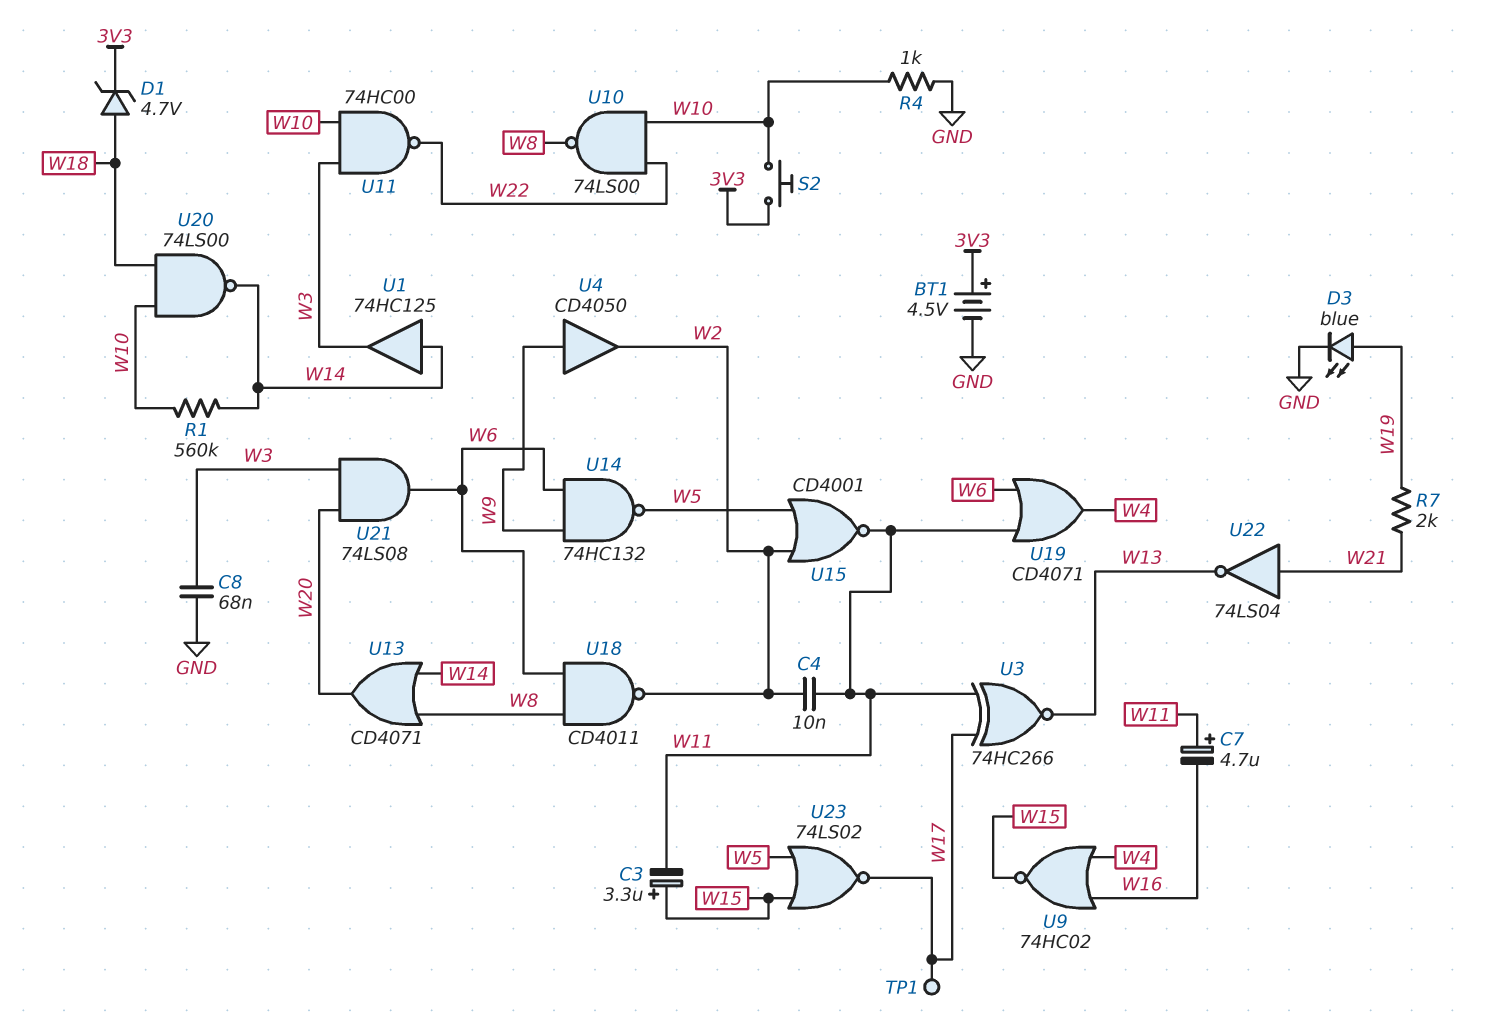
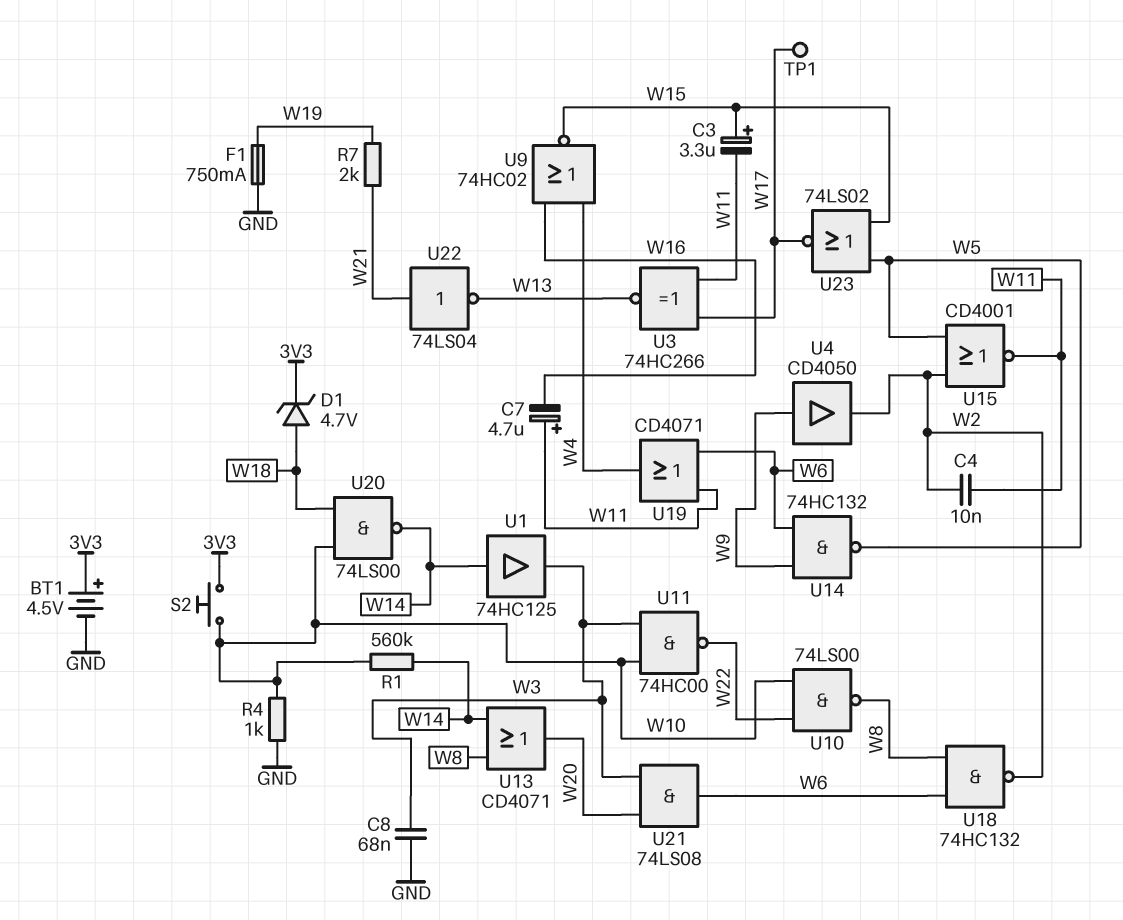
D3: LED blue (A W19, K GND) -> none
F1: none -> 750mA (GND, W19)
U18: NAND CD4011 (in W6, in W8, out W2) -> NAND 74HC132 (in W6, in W8, out W2)

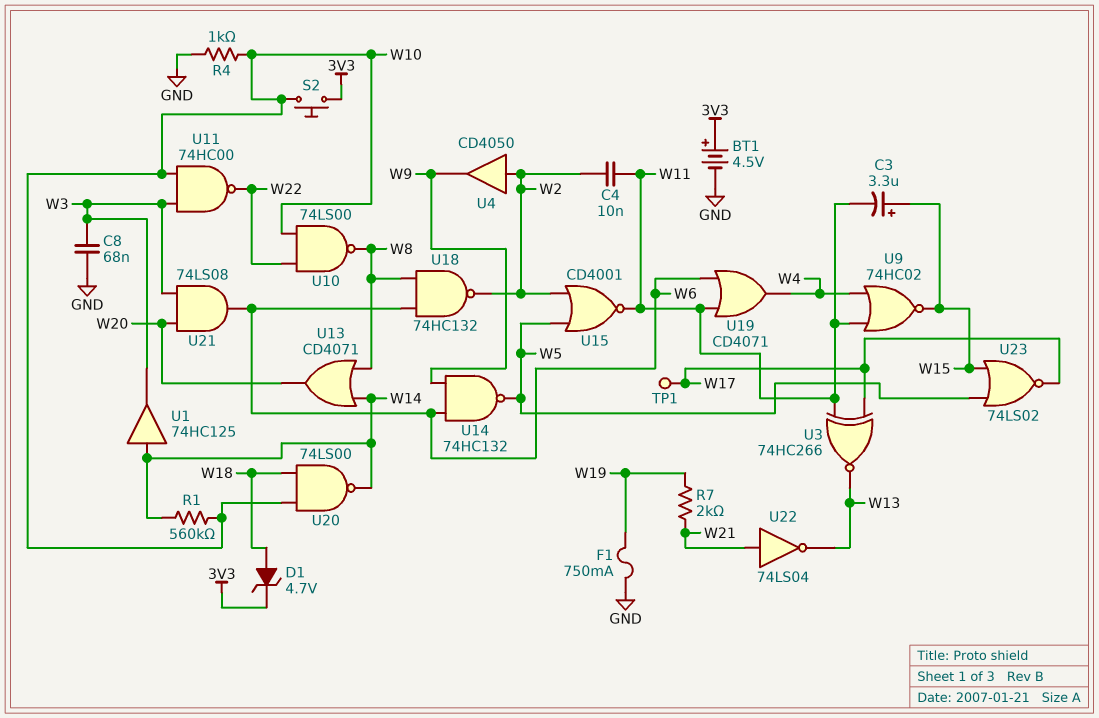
C7: 4.7uF (plus W11, minus W16) -> none
U4: buffer CD4050 (in W9, out W2) -> buffer CD4050 (in W2, out W9)
U9: NOR 74HC02 (in W4, in W16, out W15) -> NOR 74HC02 (in W4, in W11, out W15)

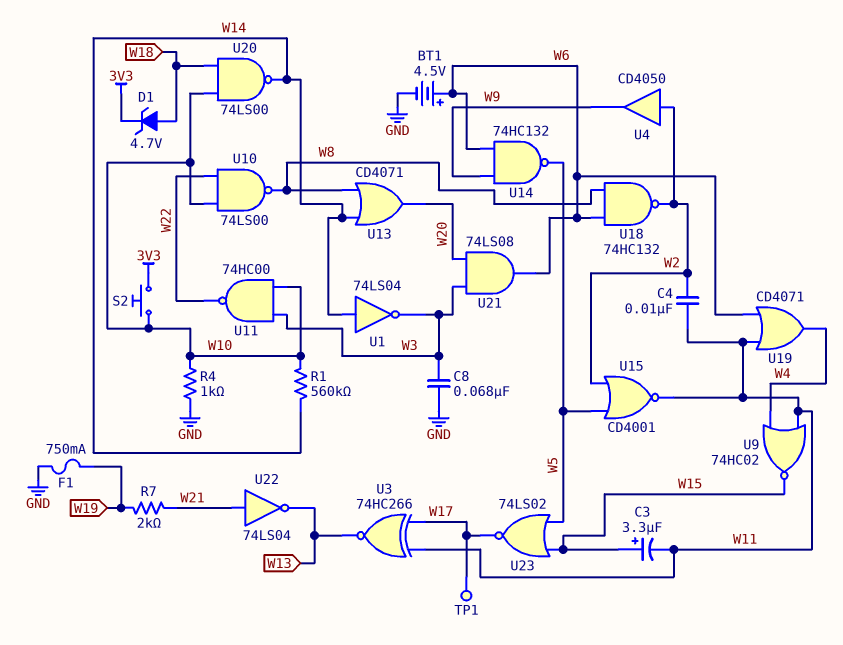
BT1: 4.5V (plus 3V3, minus GND) -> 4.5V (plus W6, minus GND)
U1: buffer 74HC125 (in W14, out W3) -> NOT 74LS04 (in W14, out W3)

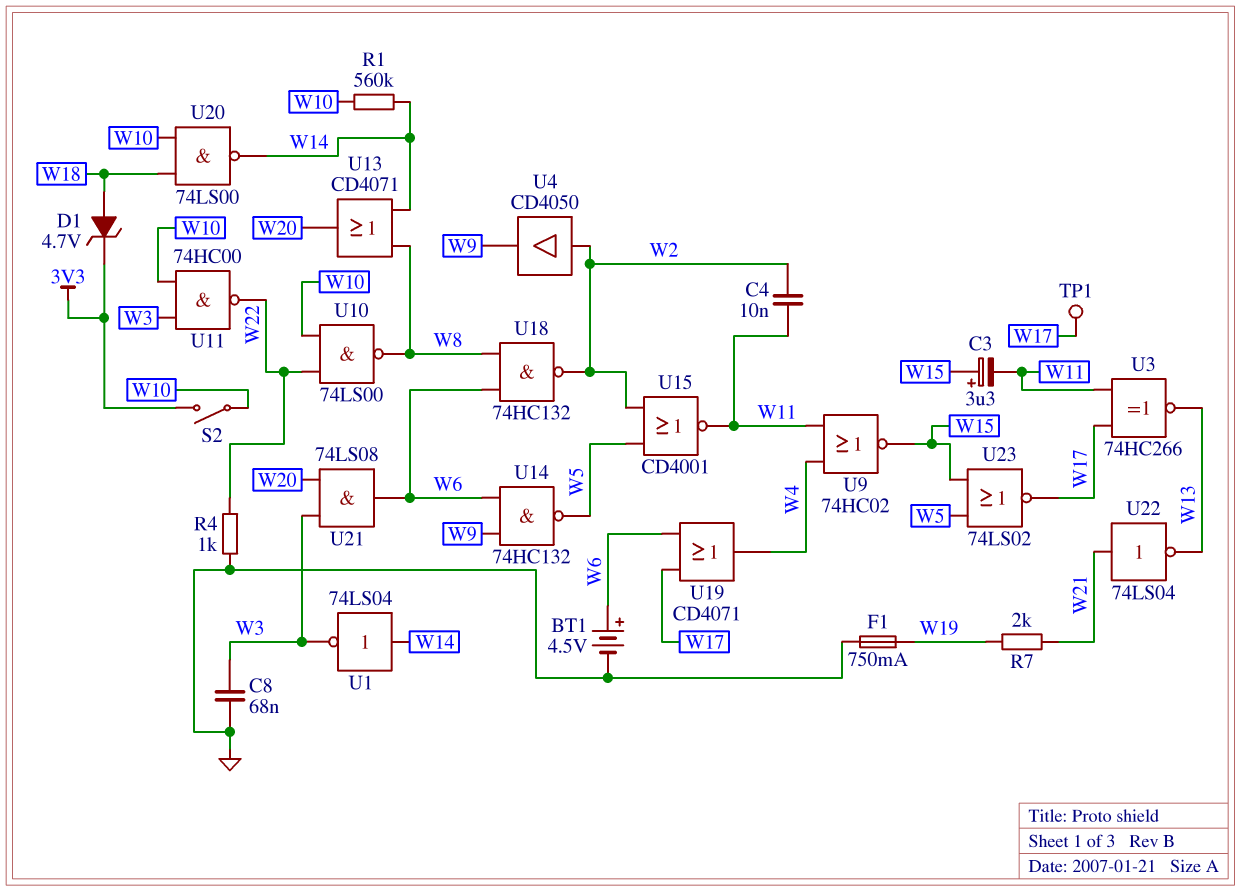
R4: 1k (GND, W10) -> 1k (GND, W22)
S2: button (3V3, W10) -> switch (3V3, W10)
U19: OR CD4071 (in W6, in W11, out W4) -> OR CD4071 (in W6, in W17, out W4)

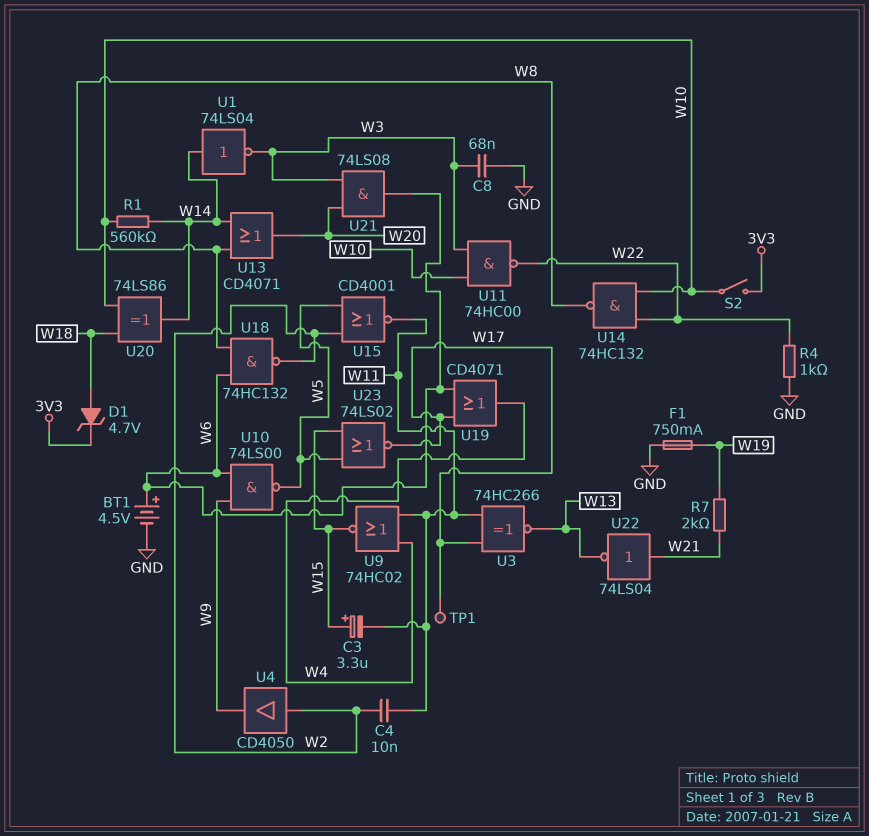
U10: NAND 74LS00 (in W10, in W22, out W8) -> NAND 74LS00 (in W6, in W9, out W5)
U14: NAND 74HC132 (in W6, in W9, out W5) -> NAND 74HC132 (in W10, in W22, out W8)
U20: NAND 74LS00 (in W10, in W18, out W14) -> XOR 74LS86 (in W10, in W18, out W14)

